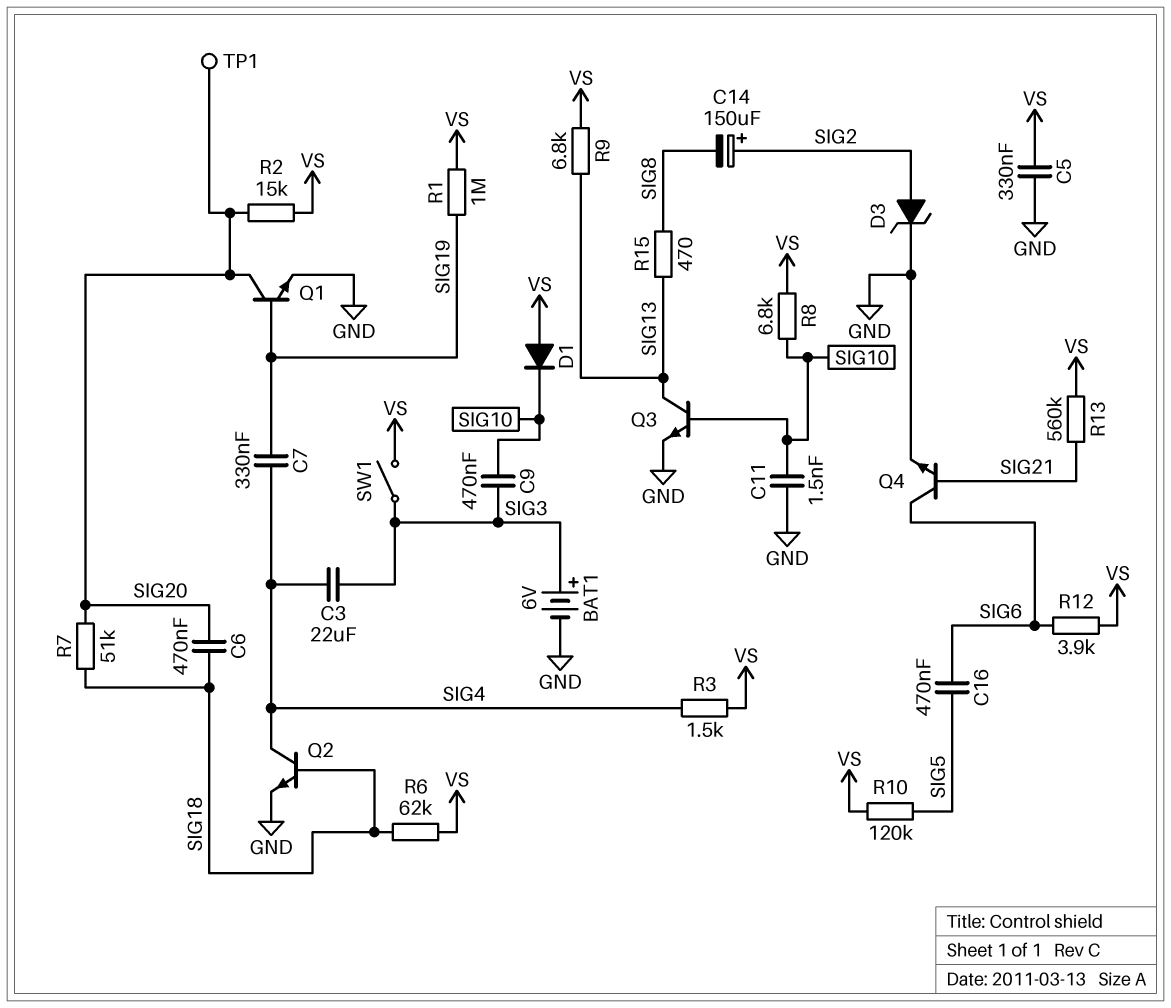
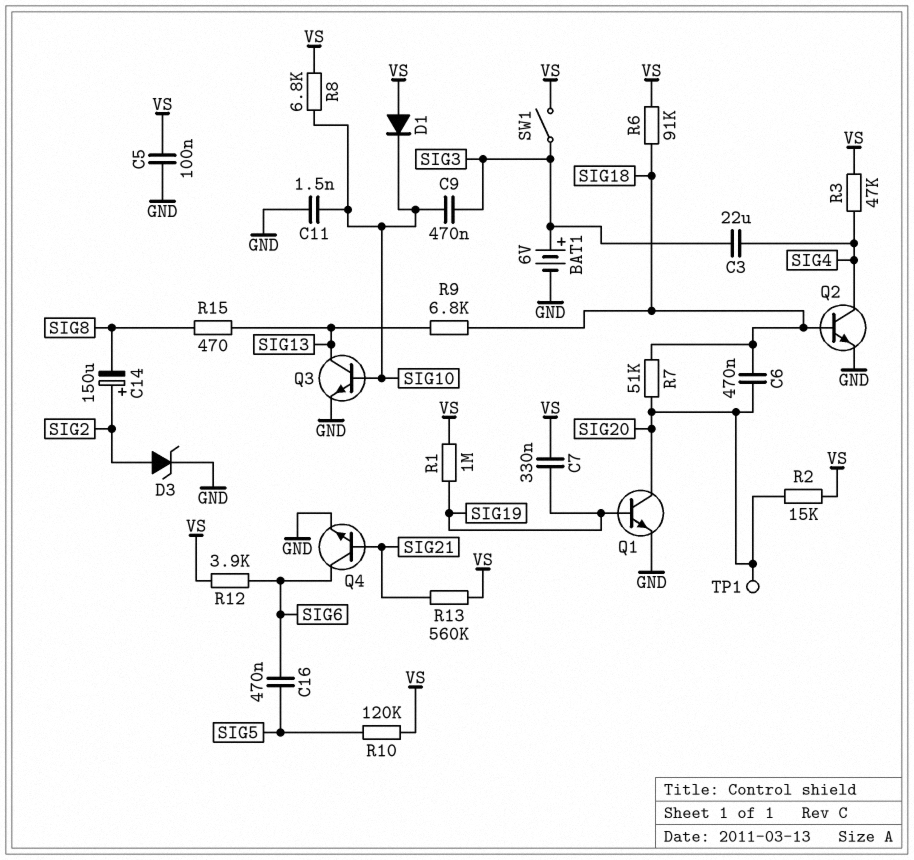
C5: 330nF (GND, VS) -> 100nF (GND, VS)
C7: 330nF (SIG4, SIG19) -> 330nF (SIG19, VS)
R3: 1.5k (SIG4, VS) -> 47k (SIG4, VS)
R6: 62k (SIG18, VS) -> 91k (SIG18, VS)
R9: 6.8k (SIG13, VS) -> 6.8k (SIG13, SIG18)

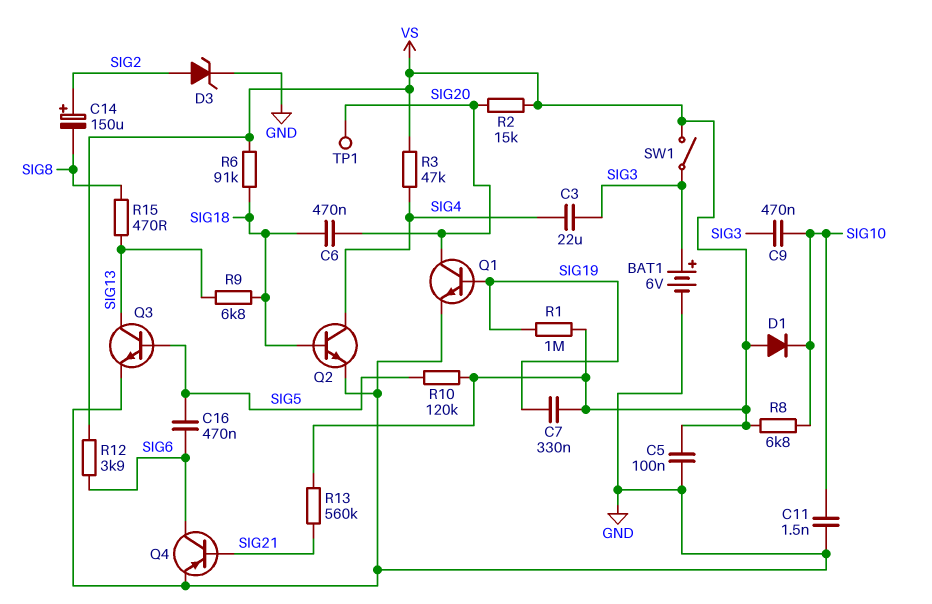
Q3: NPN (B SIG10, C SIG13, E GND) -> NPN (B SIG5, C SIG13, E GND)
Q4: NPN (B SIG21, C SIG6, E GND) -> PNP (B SIG21, C SIG6, E GND)
R7: 51k (SIG18, SIG20) -> none

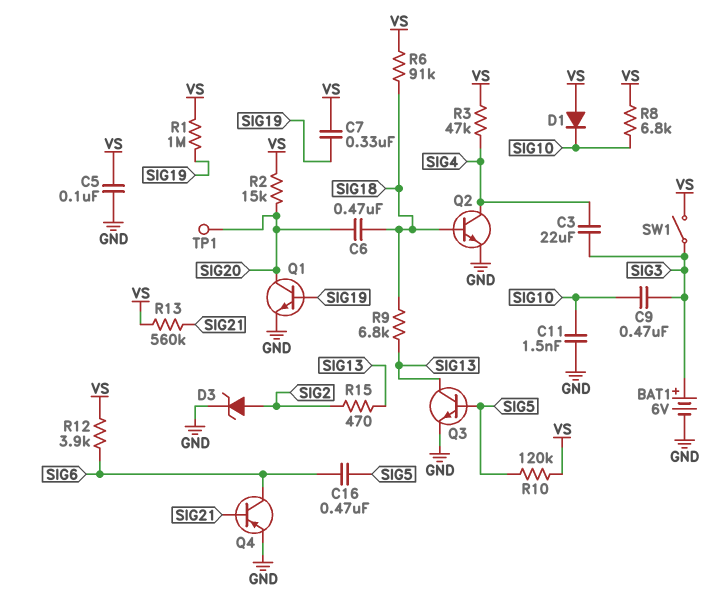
C14: 150uF (plus SIG2, minus SIG8) -> none
R15: 470 (SIG8, SIG13) -> 470 (SIG2, SIG13)

